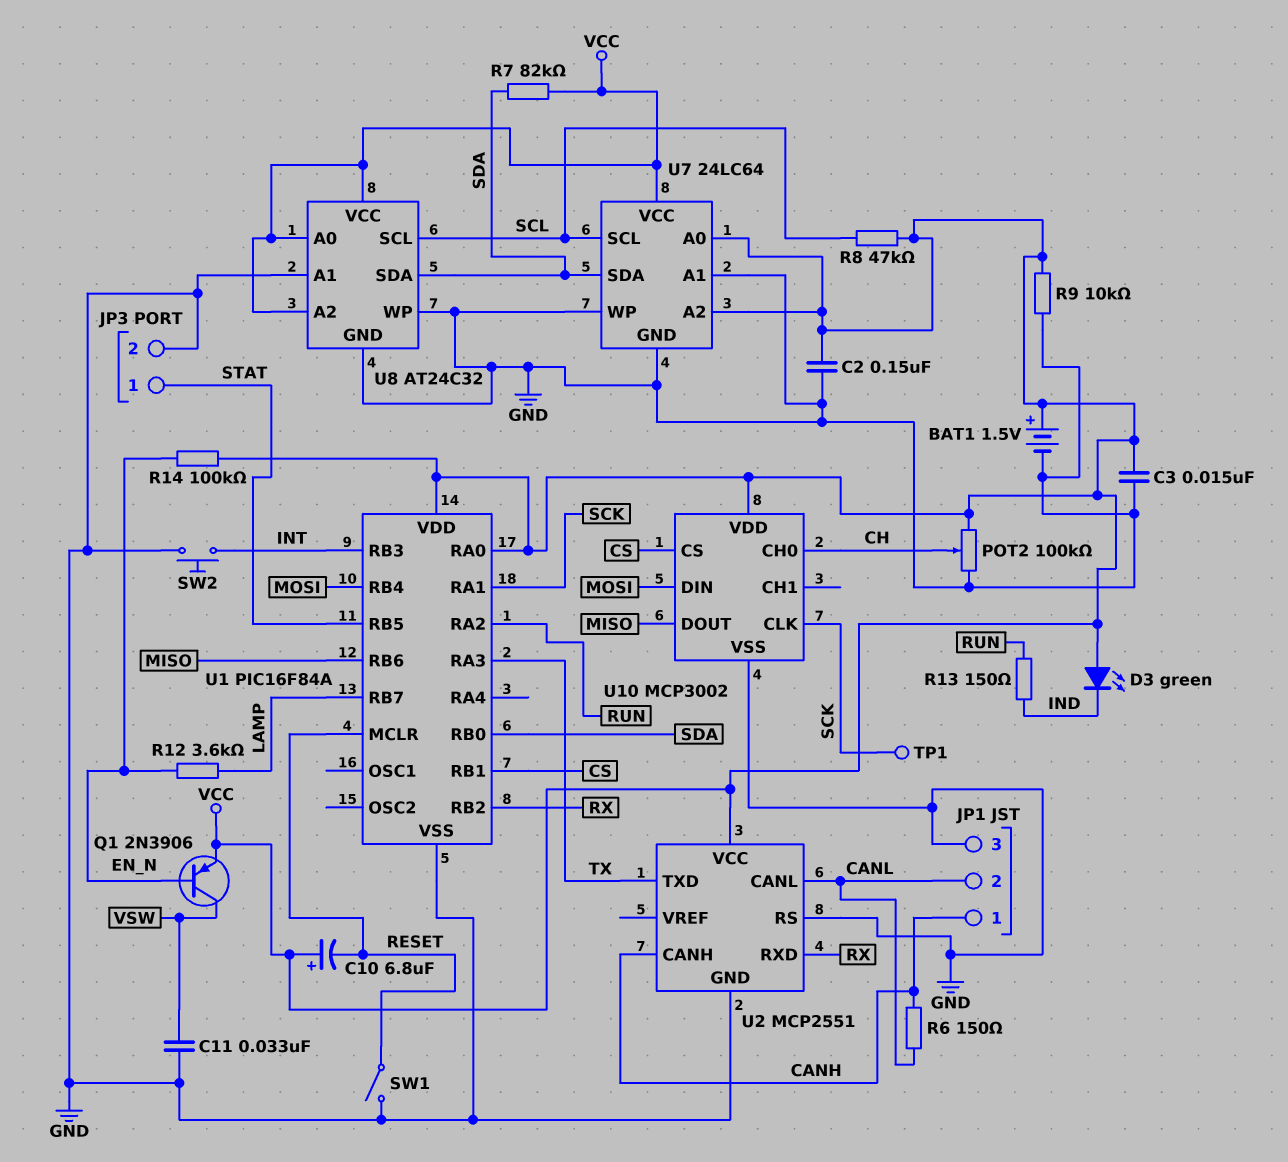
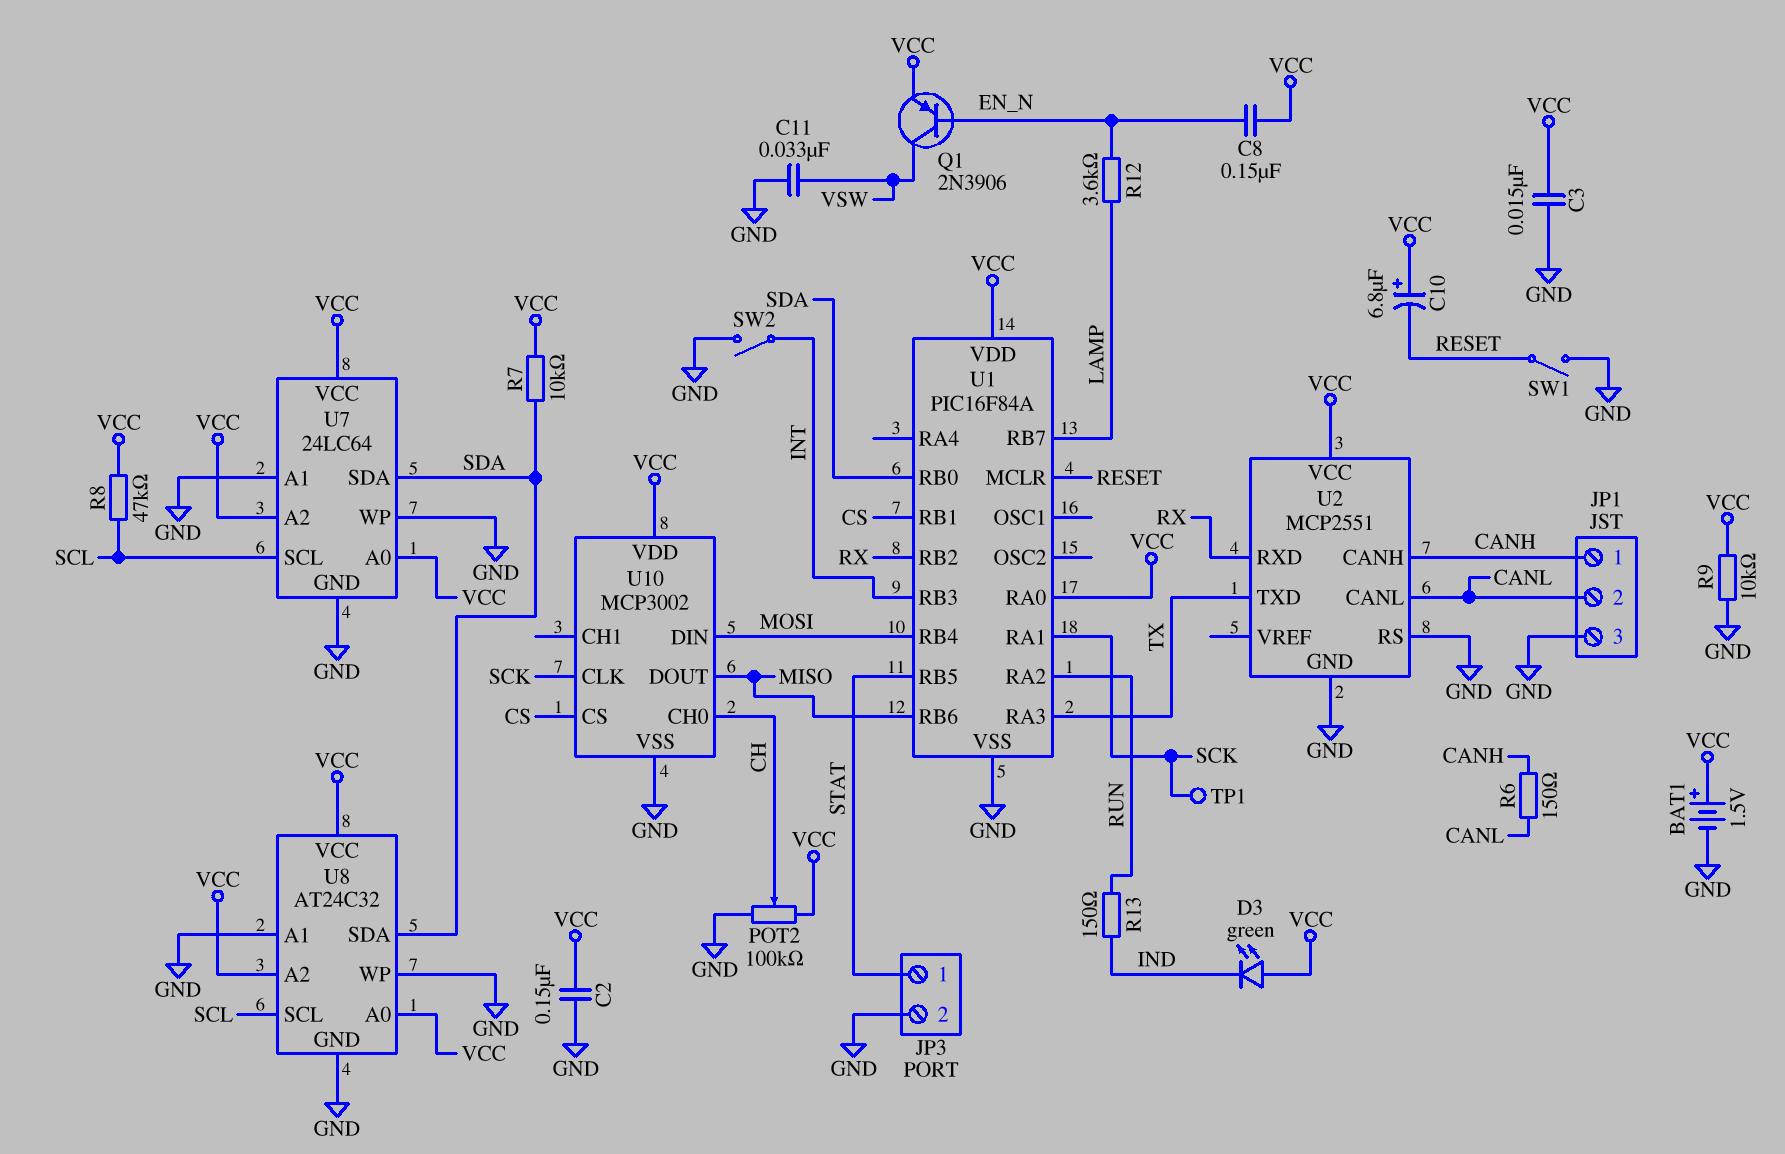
C8: none -> 150nF (EN_N, VCC)
R7: 82k (SDA, VCC) -> 10k (SDA, VCC)
R14: 100k (EN_N, VCC) -> none
SW2: button (GND, INT) -> switch (GND, INT)

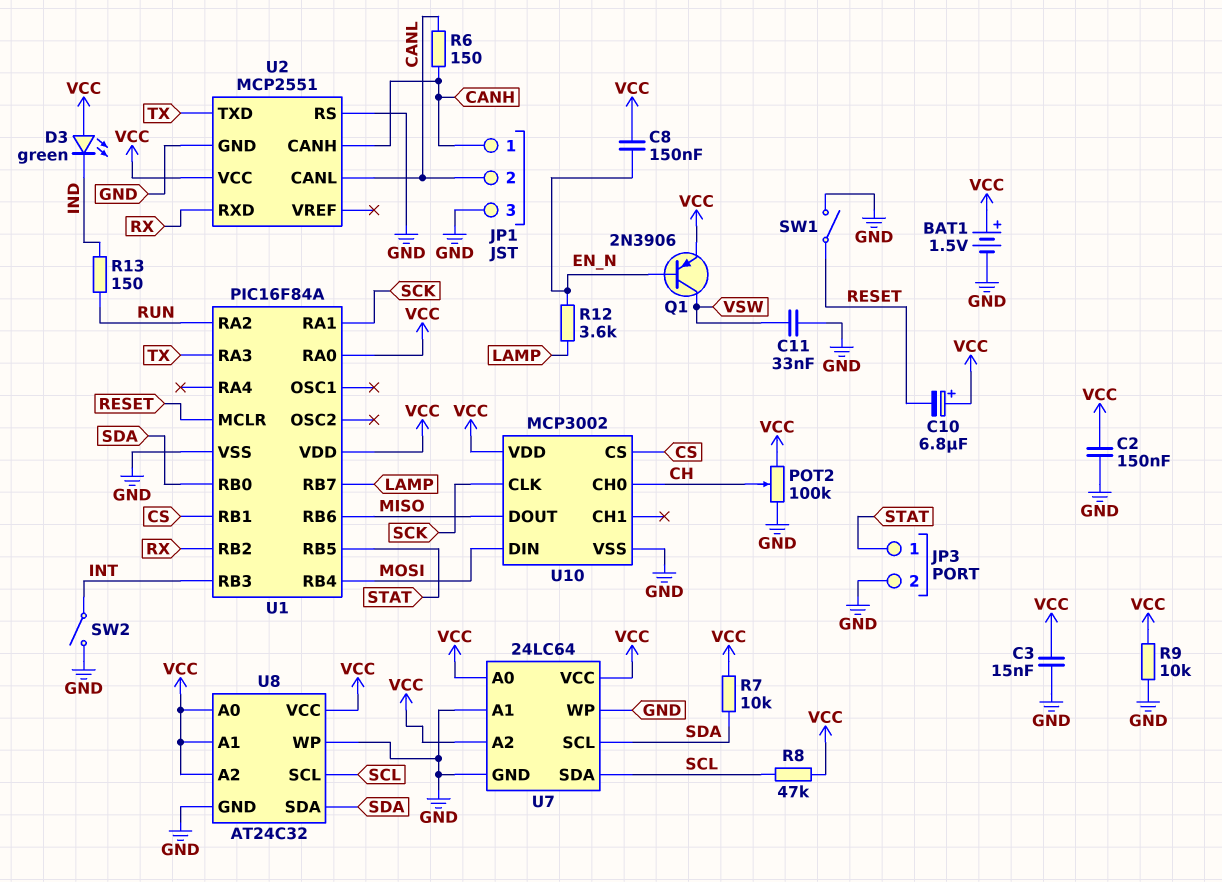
TP1: test point (SCK) -> none
U7 pin SCL: SCL -> SDA
U7 pin SDA: SDA -> SCL
U8 pin A1: GND -> VCC

